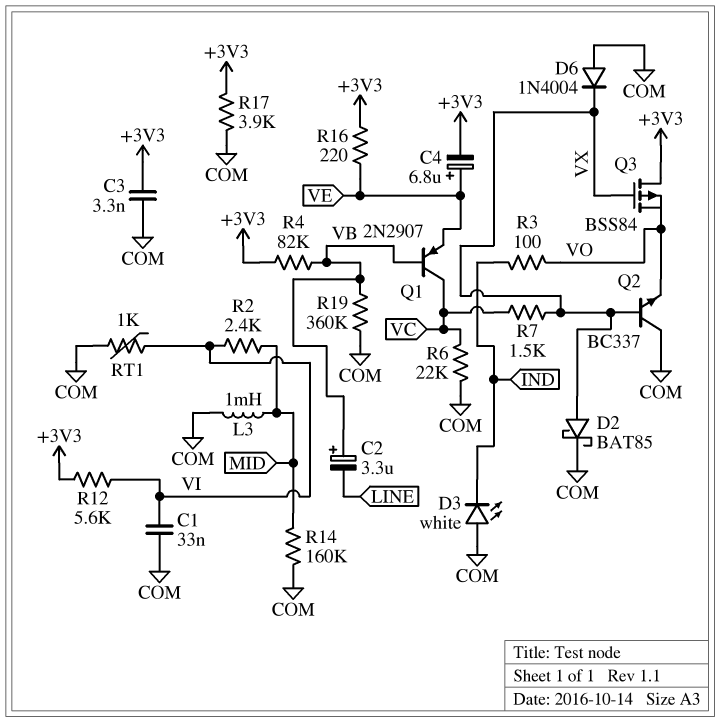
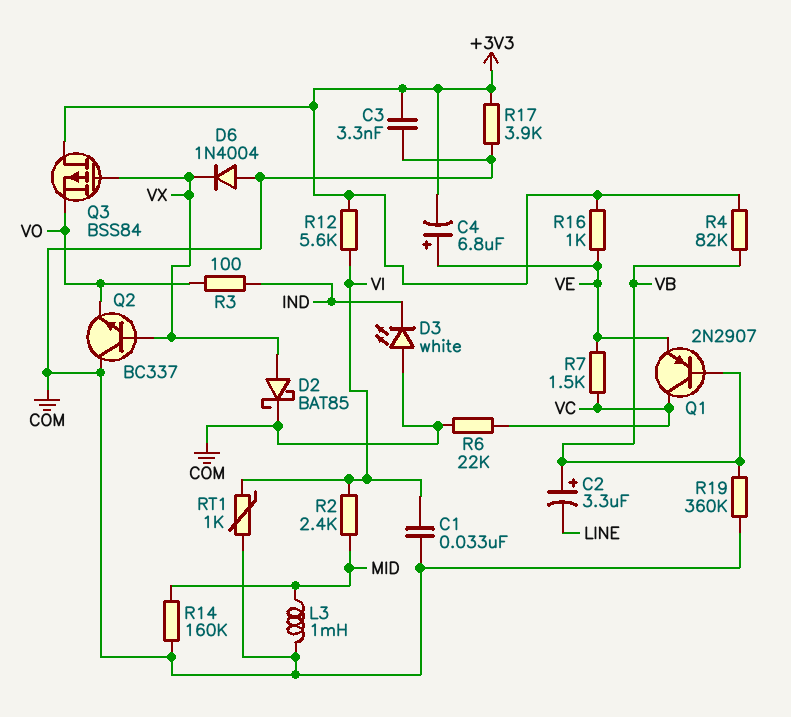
R7: 1.5k (VC, VX) -> 1.5k (VC, VE)
R16: 220 (+3V3, VE) -> 1k (+3V3, VE)

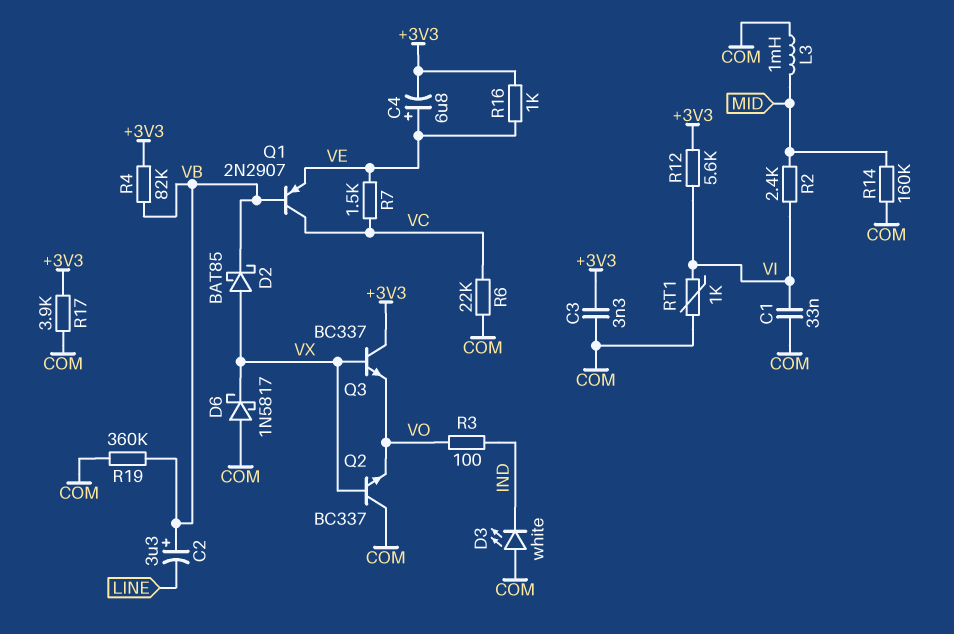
D2: schottky BAT85 (A VX, K COM) -> schottky BAT85 (A VX, K VB)
D6: diode 1N4004 (A COM, K VX) -> schottky 1N5817 (A COM, K VX)
Q3: PMOS BSS84 (G VX, D +3V3, S VO) -> NPN BC337 (B VX, C +3V3, E VO)

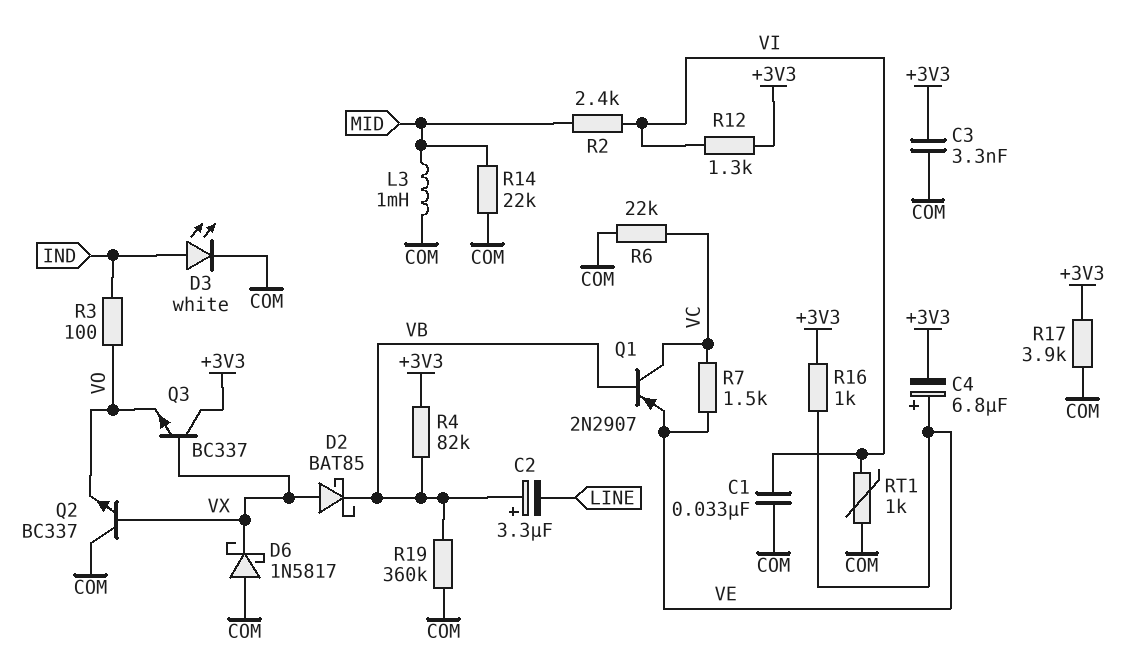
D3: LED white (A COM, K IND) -> LED white (A IND, K COM)
R12: 5.6k (+3V3, VI) -> 1.3k (+3V3, VI)
R14: 160k (COM, MID) -> 22k (COM, MID)

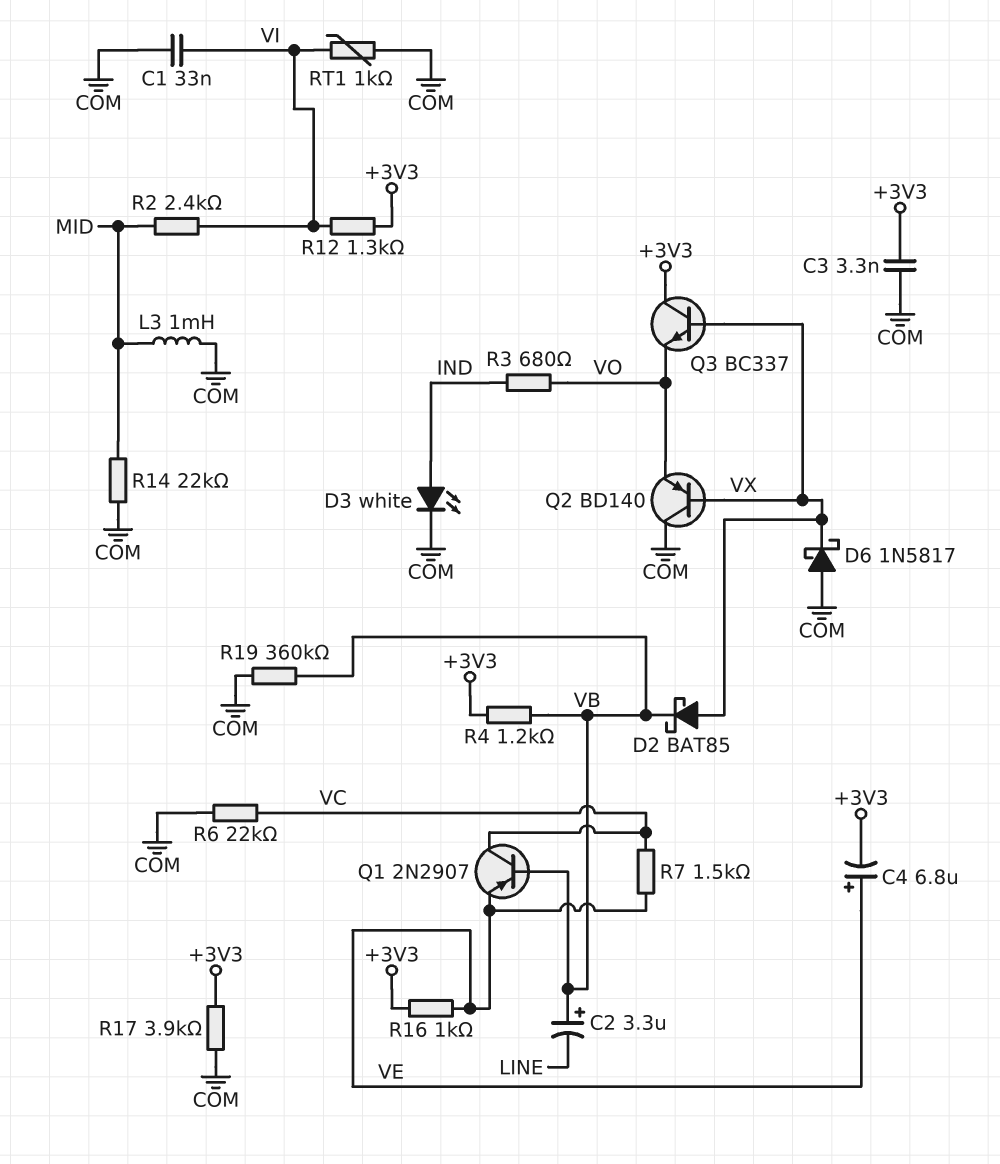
Q2: NPN BC337 (B VX, C COM, E VO) -> PNP BD140 (B VX, C COM, E VO)
R3: 100 (IND, VO) -> 680 (IND, VO)
R4: 82k (+3V3, VB) -> 1.2k (+3V3, VB)

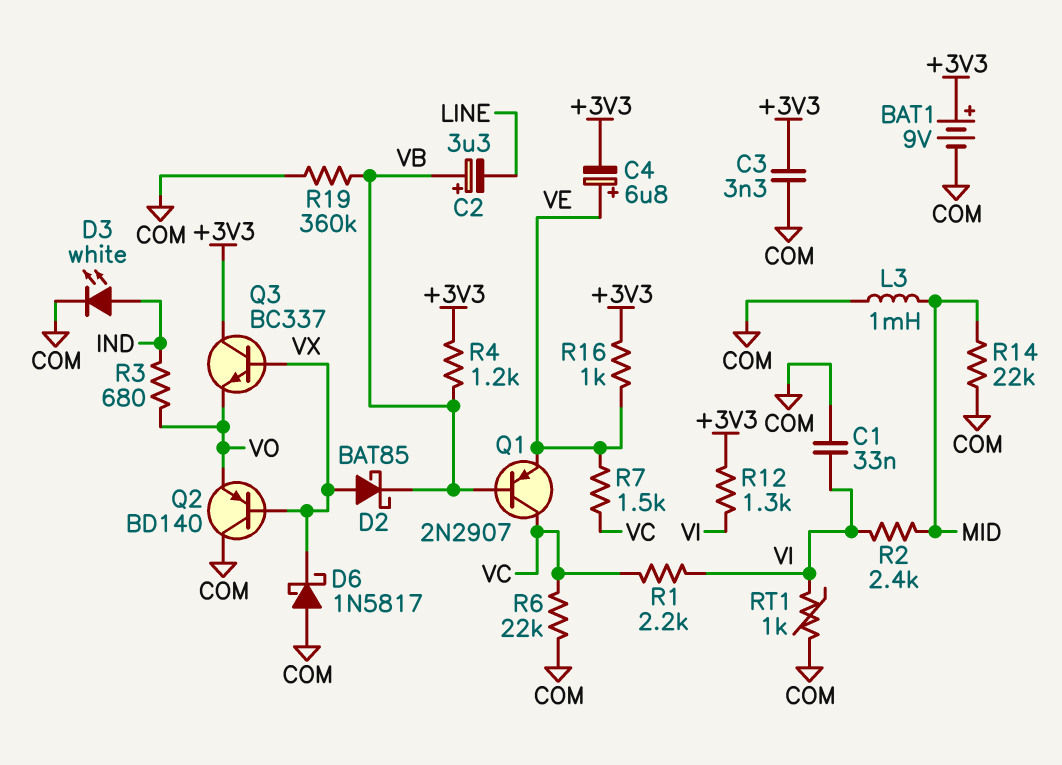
BAT1: none -> 9V (plus +3V3, minus COM)
R1: none -> 2.2k (VC, VI)
R17: 3.9k (+3V3, COM) -> none

